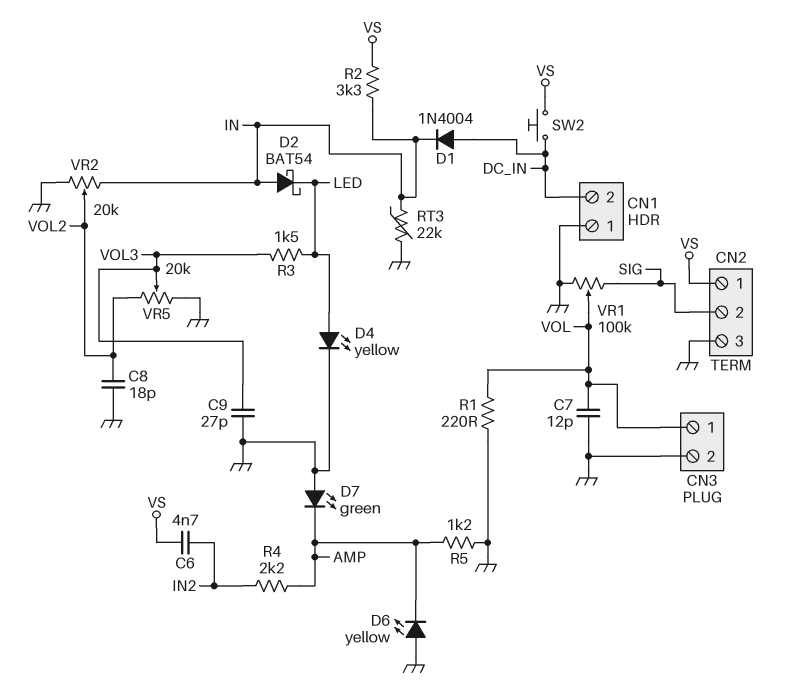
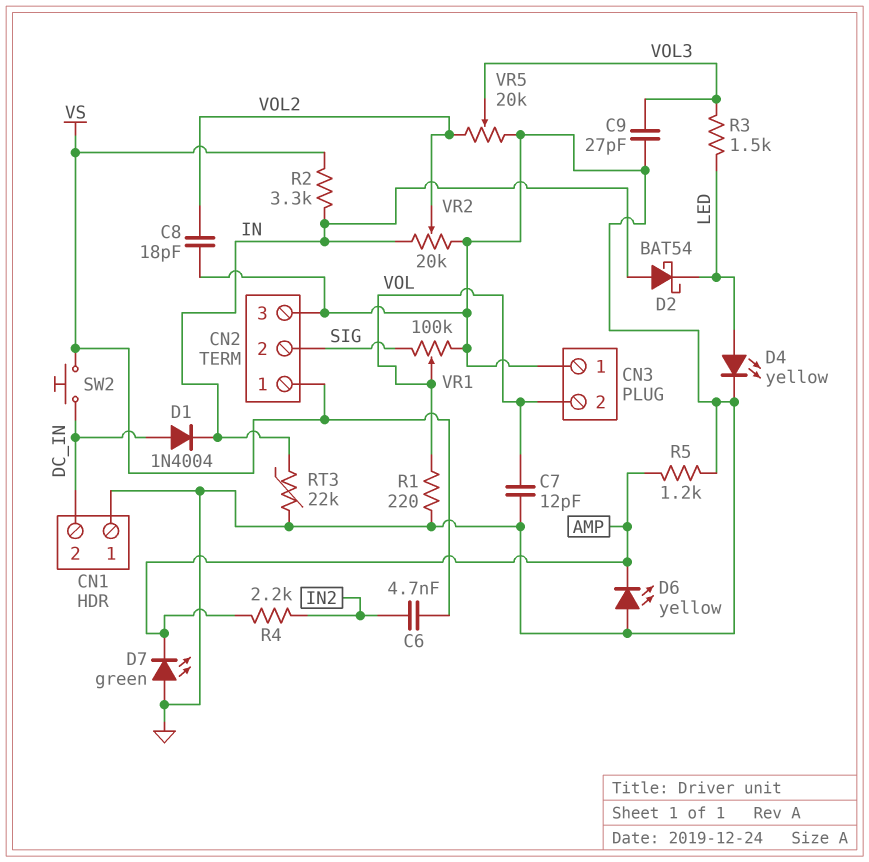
CN3 pin 1: VOL -> GND
CN3 pin 2: GND -> VOL

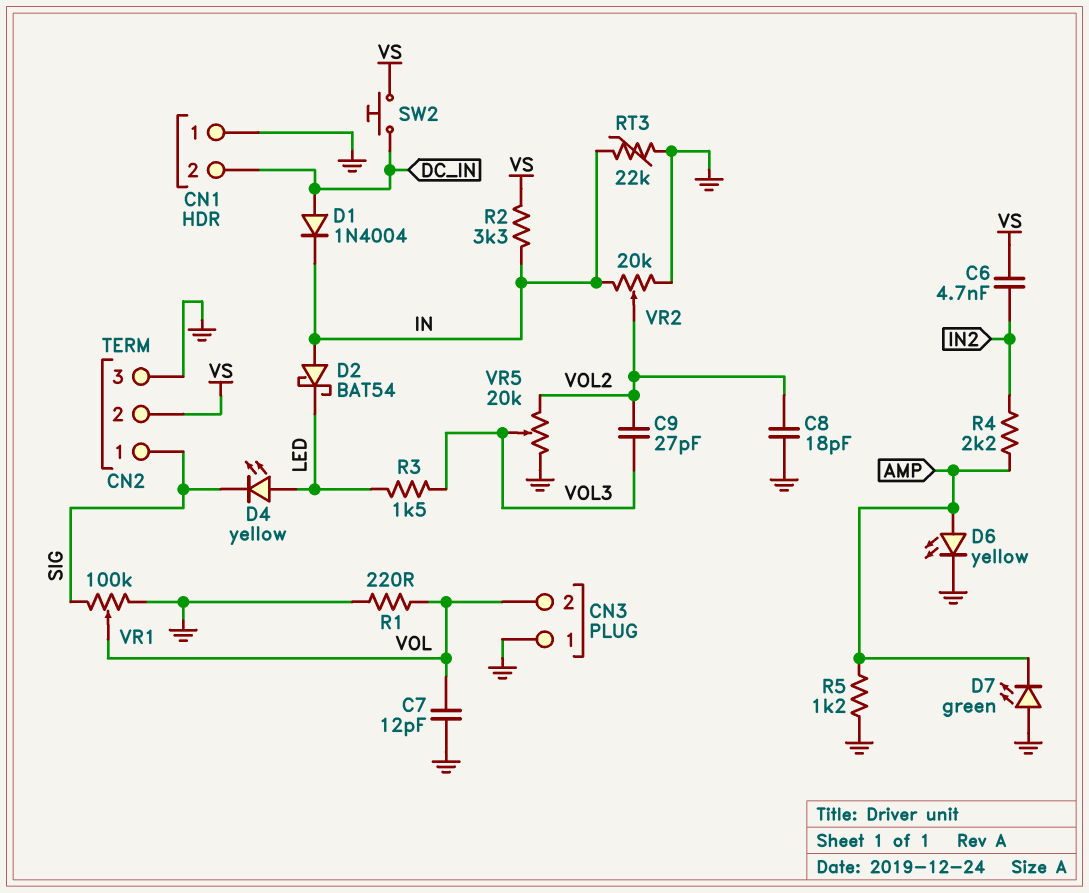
C9: 27pF (GND, VOL3) -> 27pF (VOL2, VOL3)
CN2 pin 1: VS -> SIG
CN2 pin 2: SIG -> VS
D4: LED yellow (A LED, K GND) -> LED yellow (A LED, K SIG)
D6: LED yellow (A GND, K AMP) -> LED yellow (A AMP, K GND)

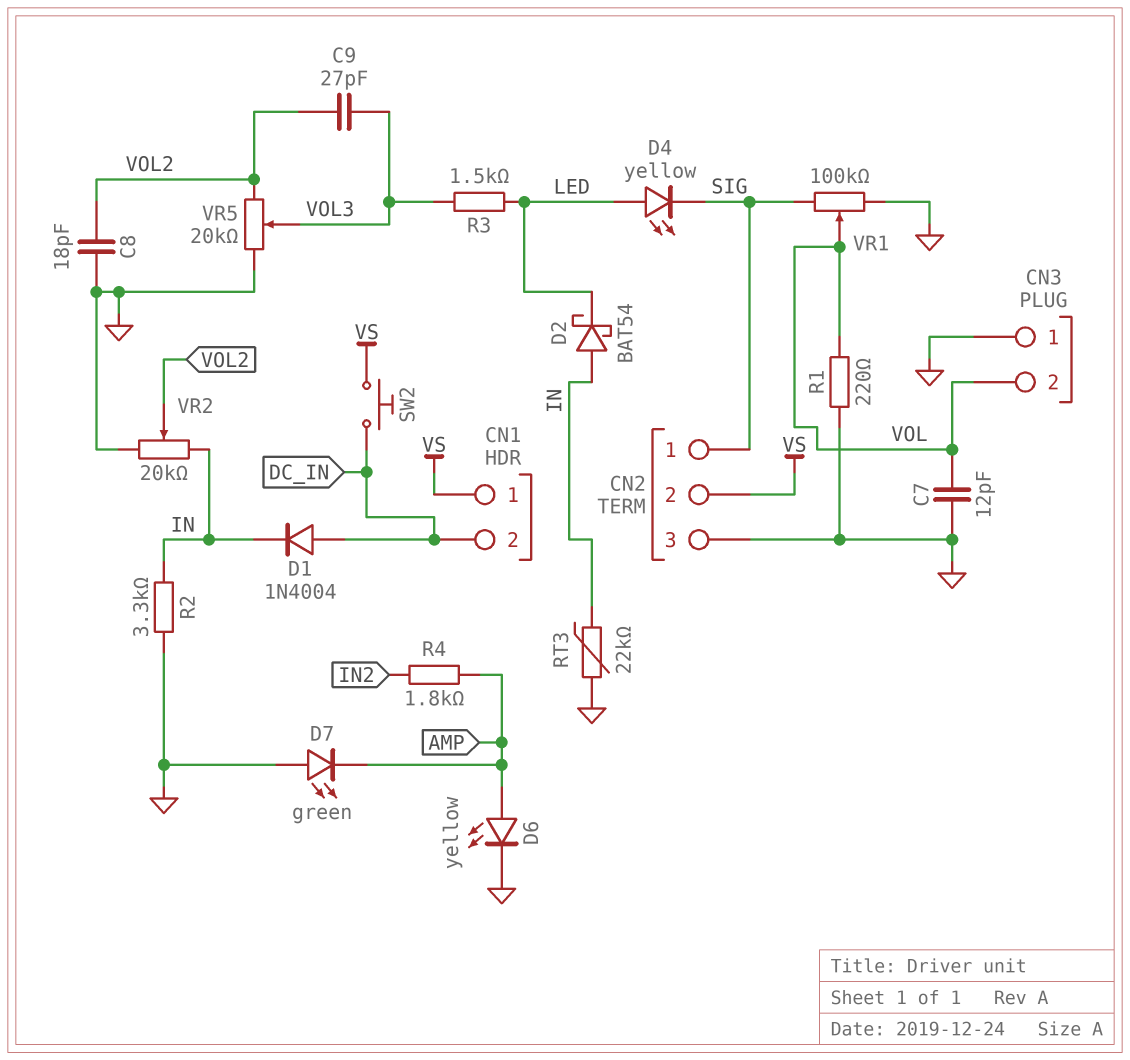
C6: 4.7nF (IN2, VS) -> none
CN1 pin 1: GND -> VS
R2: 3.3k (IN, VS) -> 3.3k (GND, IN)
R4: 2.2k (AMP, IN2) -> 1.8k (AMP, IN2)
R5: 1.2k (AMP, GND) -> none

